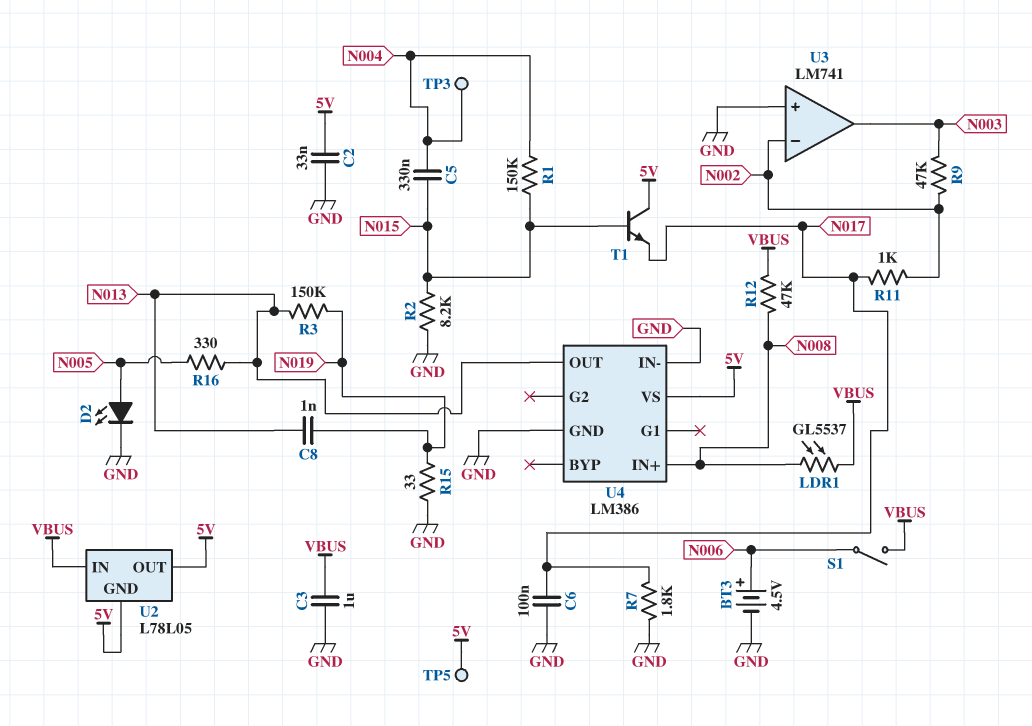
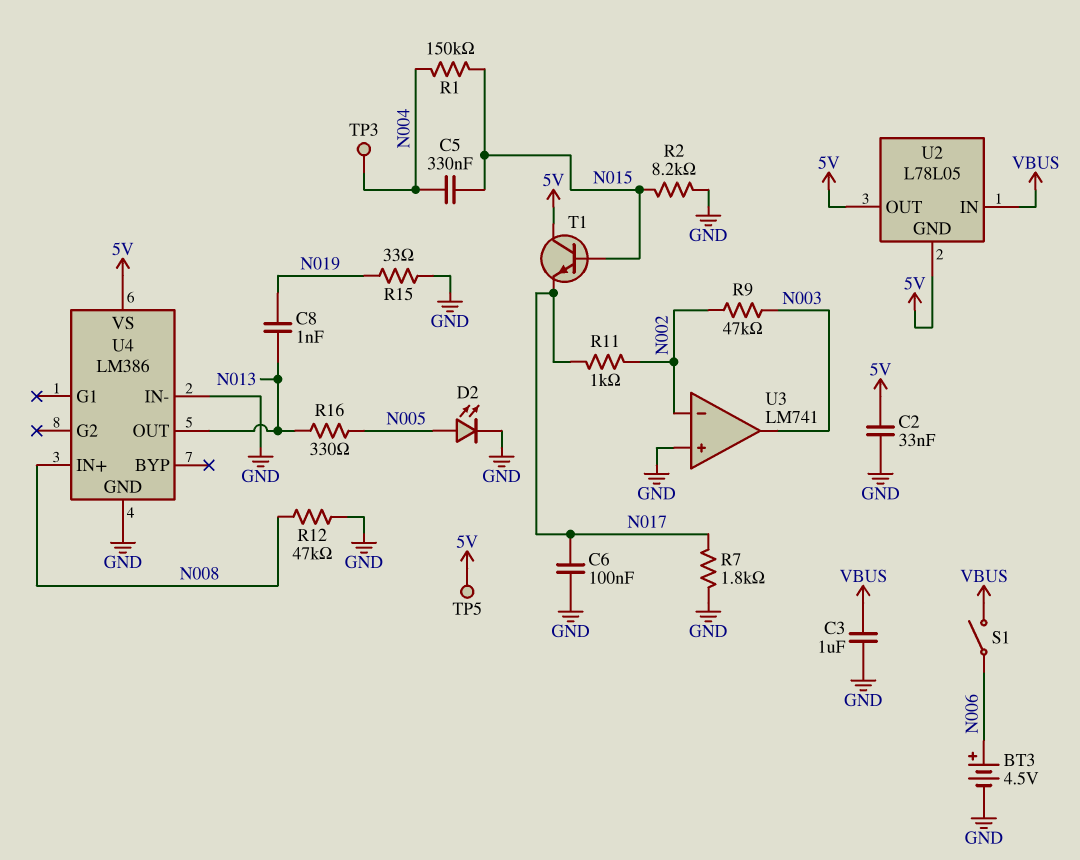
LDR1: GL5537 (N008, VBUS) -> none
R3: 150k (N013, N019) -> none
R12: 47k (N008, VBUS) -> 47k (GND, N008)

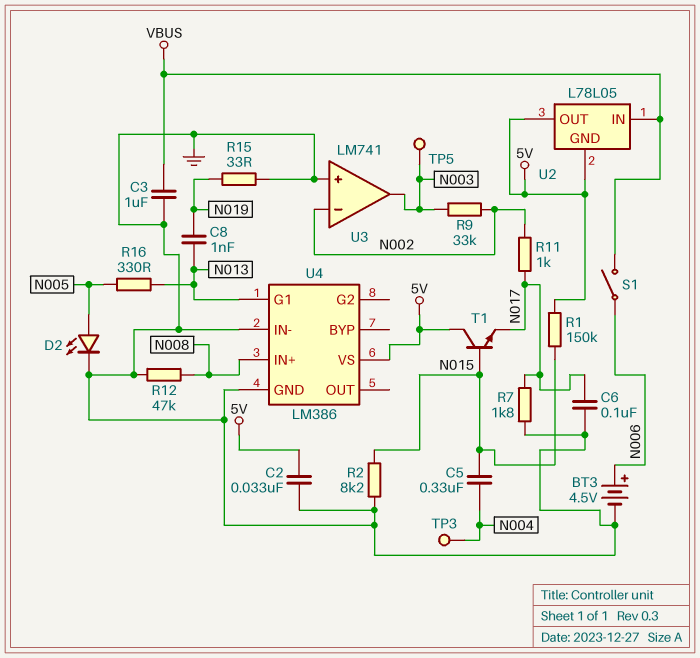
R1: 150k (N004, N015) -> 150k (5V, N015)
R9: 47k (N002, N003) -> 33k (N002, N003)
TP5: test point (5V) -> test point (N003)
U4 pin G1: none -> N013
U4 pin OUT: N013 -> none

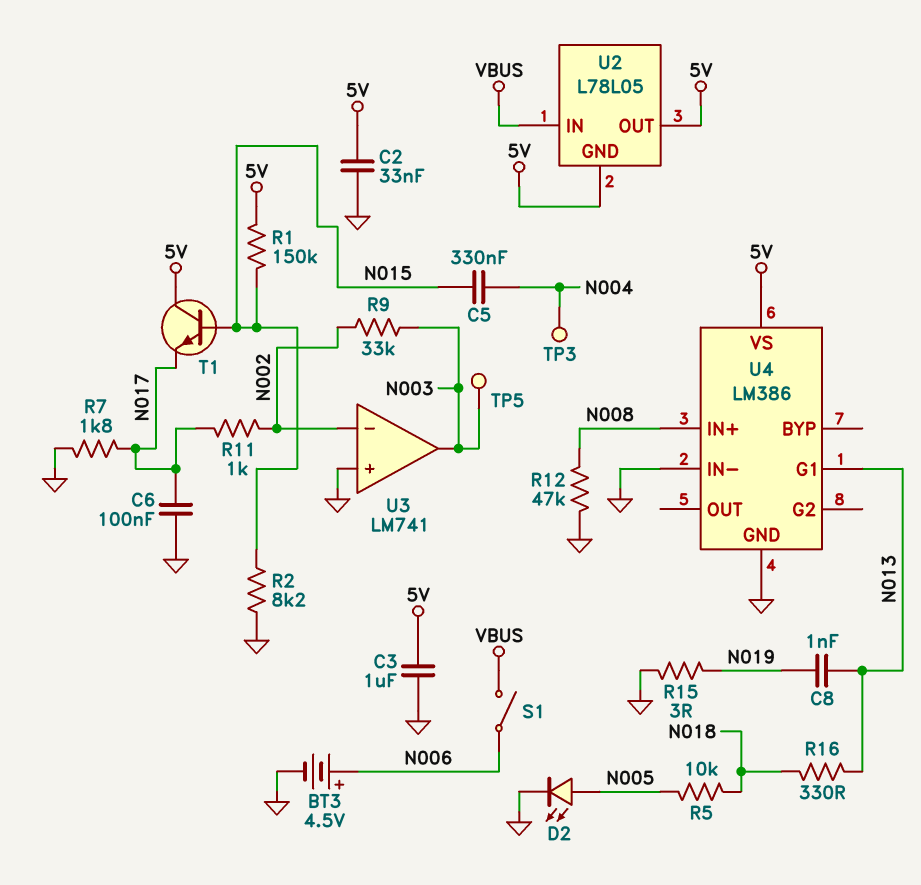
C3: 1uF (GND, VBUS) -> 1uF (5V, GND)
R5: none -> 10k (N005, N018)
R15: 33 (GND, N019) -> 3 (GND, N019)
R16: 330 (N005, N013) -> 330 (N013, N018)

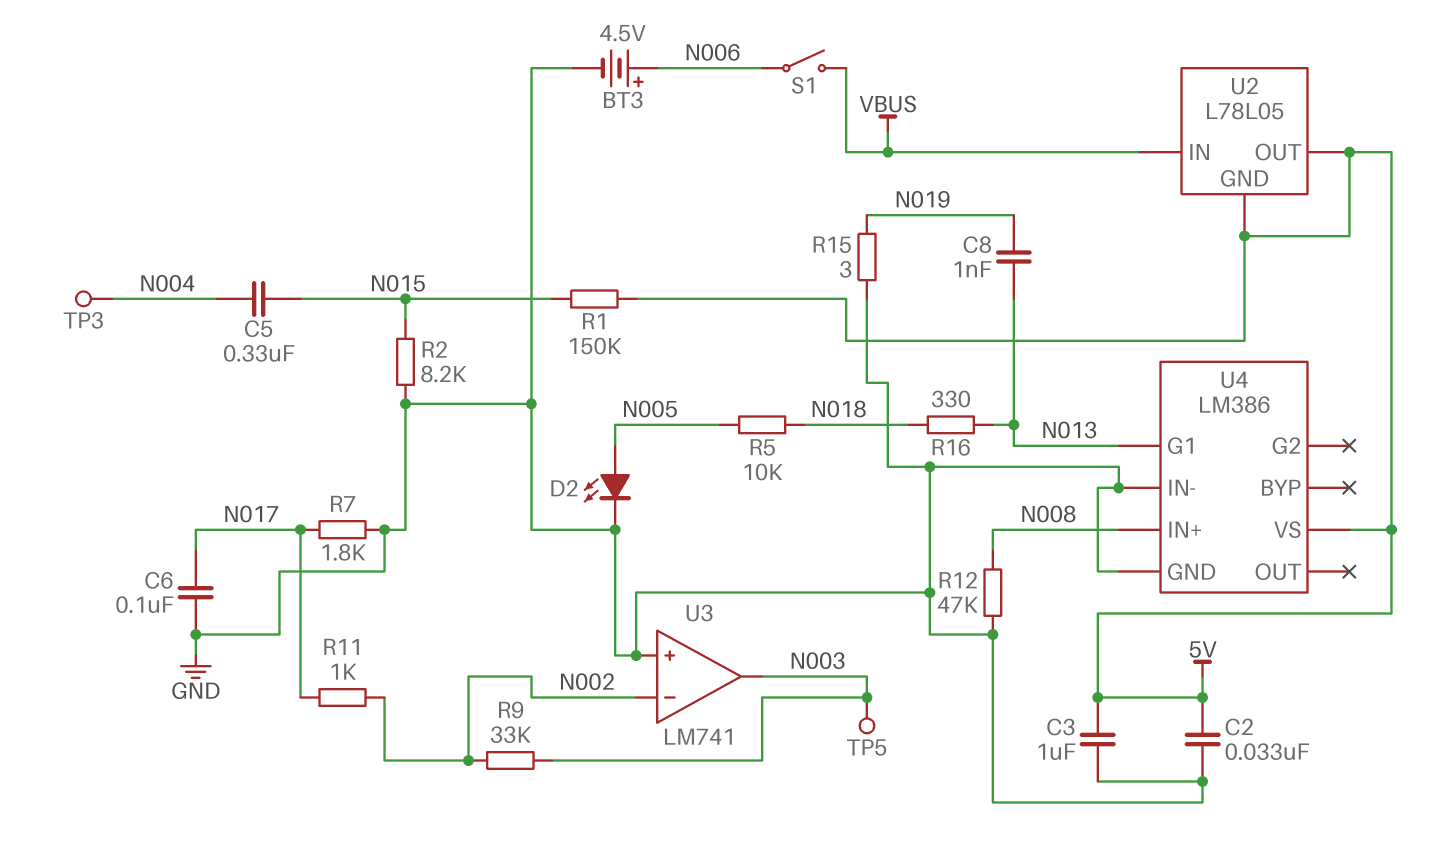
T1: NPN (B N015, C 5V, E N017) -> none

